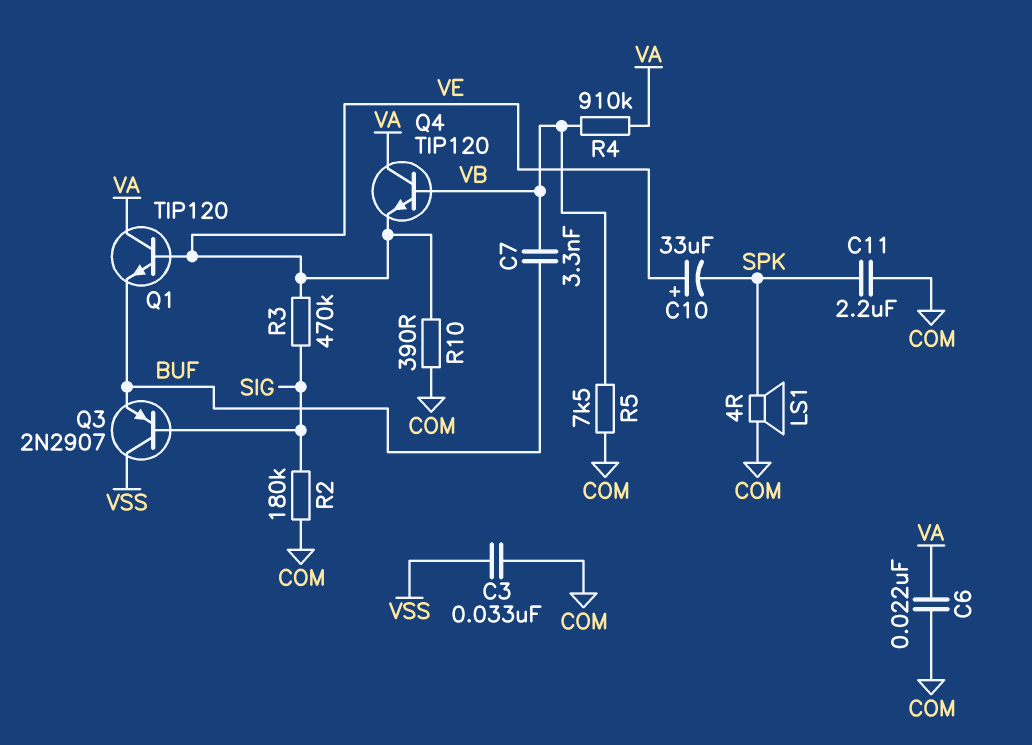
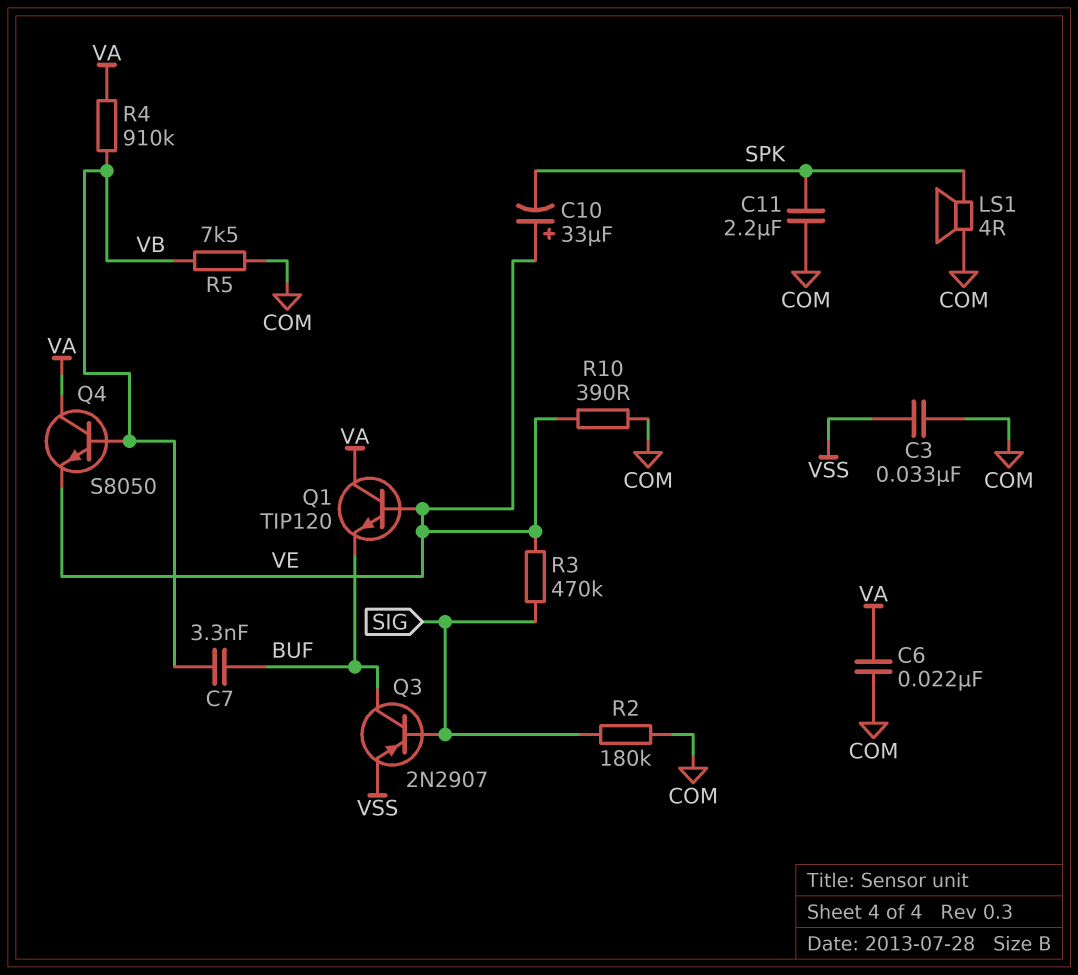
Q3: PNP 2N2907 (B SIG, C VSS, E BUF) -> PNP 2N2907 (B SIG, C BUF, E VSS)
Q4: NPN TIP120 (B VB, C VA, E VE) -> NPN S8050 (B VB, C VA, E VE)

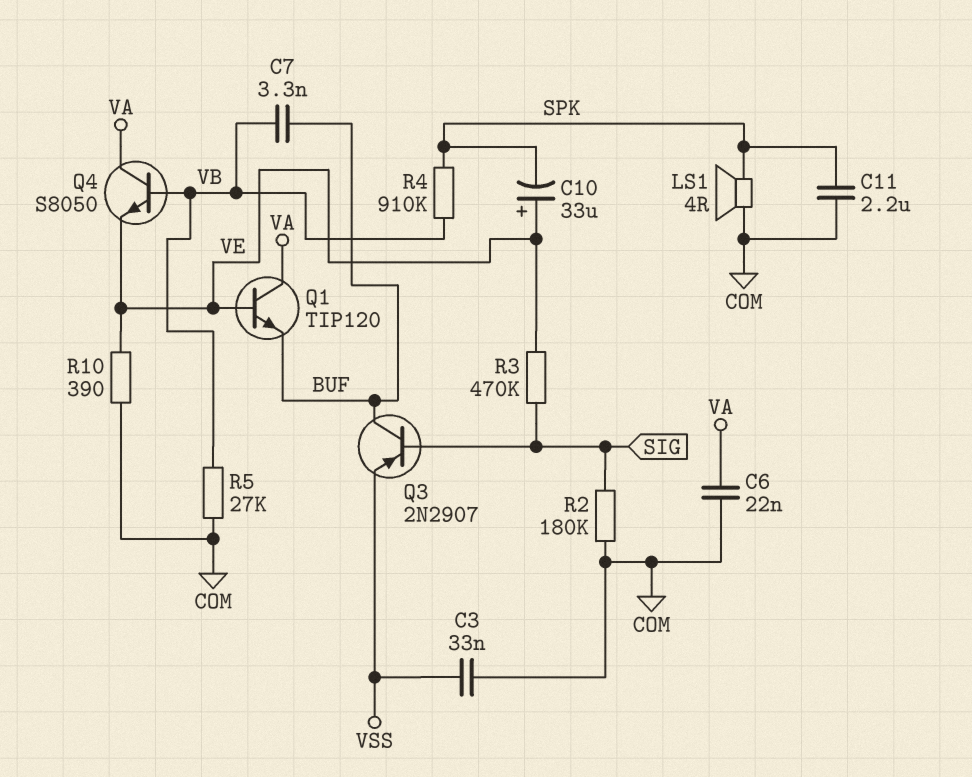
R4: 910k (VA, VB) -> 910k (SPK, VB)
R5: 7.5k (COM, VB) -> 27k (COM, VB)

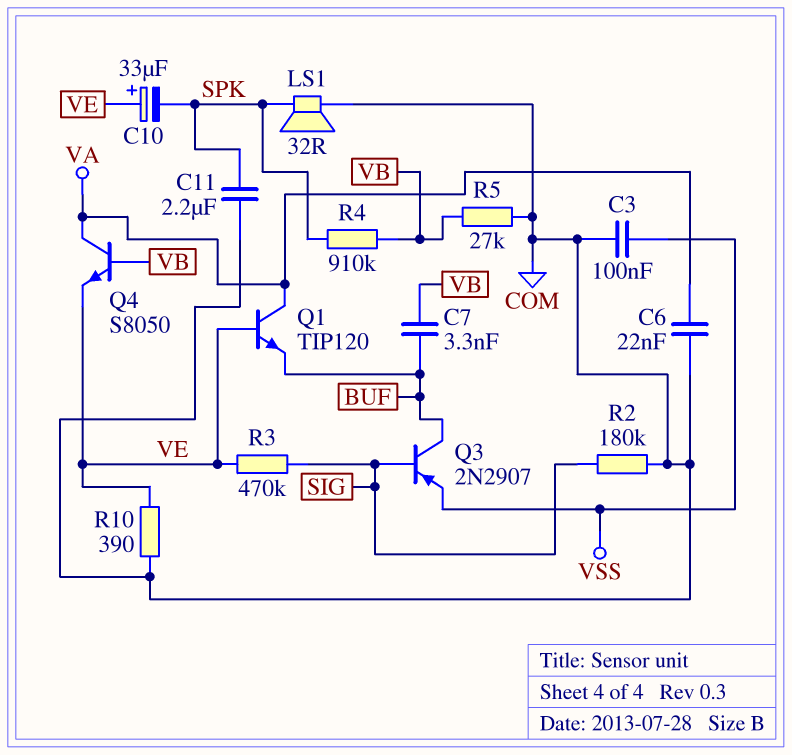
C3: 33nF (COM, VSS) -> 100nF (COM, VSS)
LS1: speaker 4R (COM, SPK) -> speaker 32R (COM, SPK)

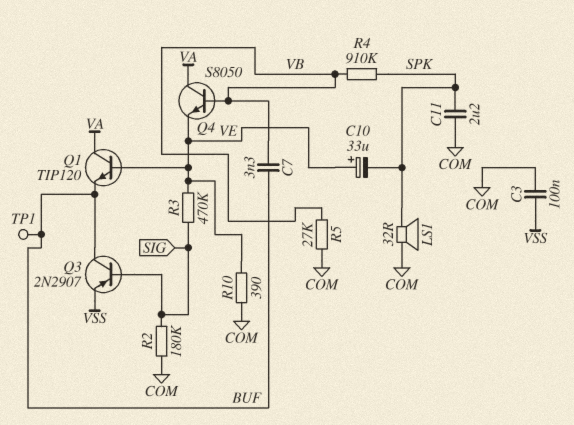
C6: 22nF (COM, VA) -> none
TP1: none -> test point (BUF)

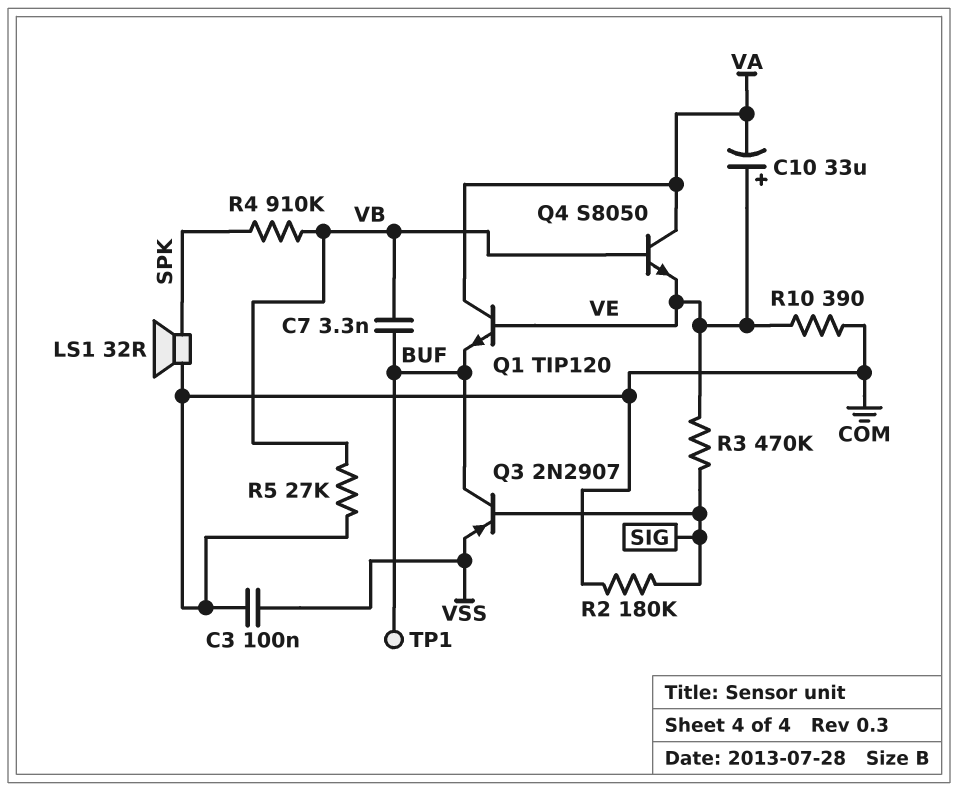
C10: 33uF (plus VE, minus SPK) -> 33uF (plus VE, minus VA)
C11: 2.2uF (COM, SPK) -> none

